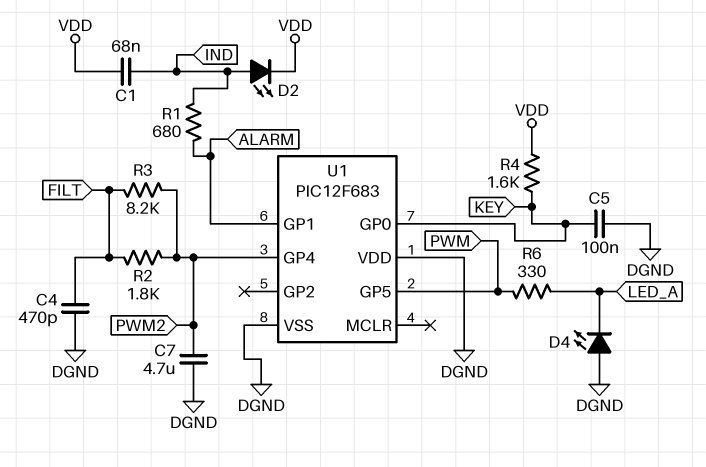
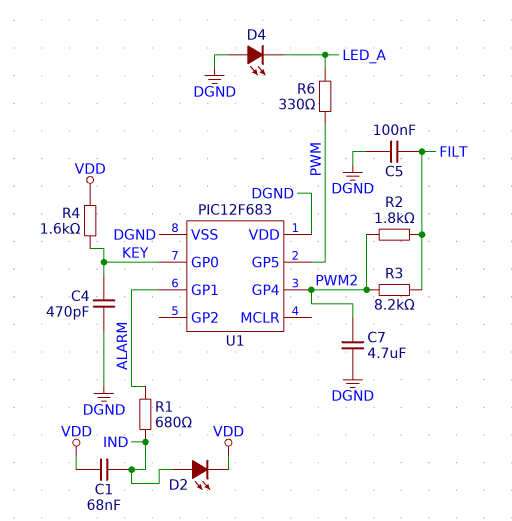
C4: 470pF (DGND, FILT) -> 470pF (DGND, KEY)
C5: 100nF (DGND, KEY) -> 100nF (DGND, FILT)

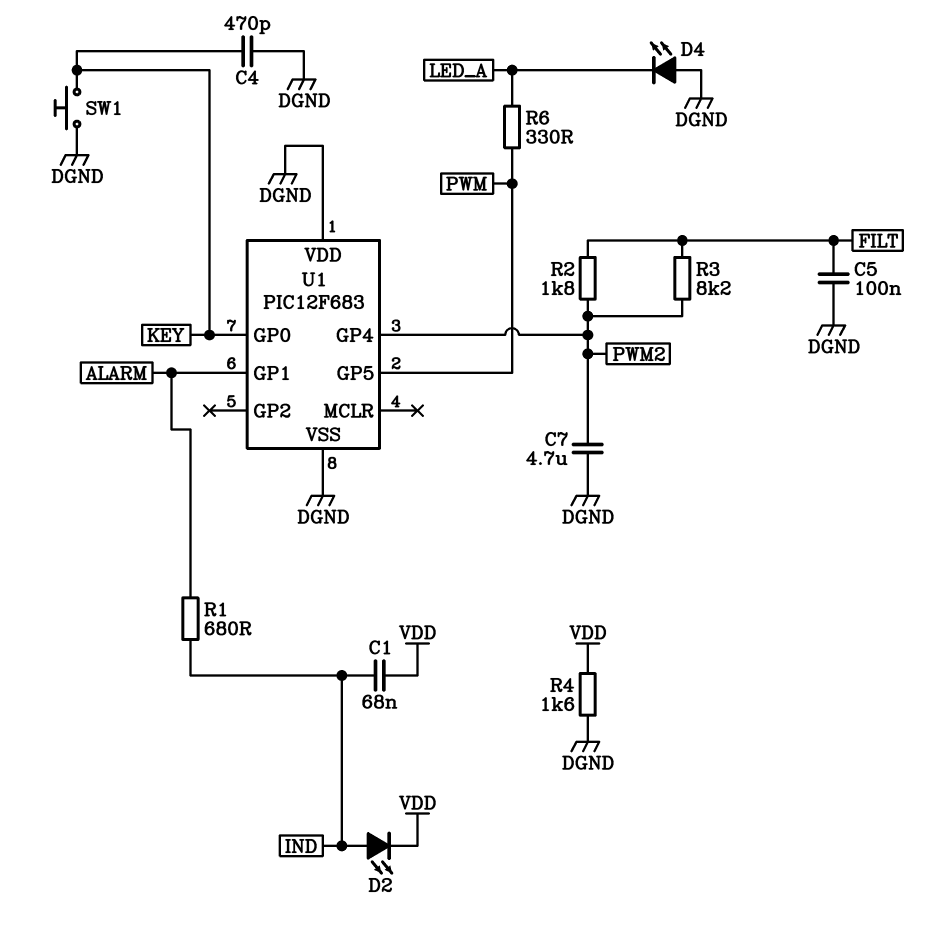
R4: 1.6k (KEY, VDD) -> 1.6k (DGND, VDD)
SW1: none -> button (DGND, KEY)

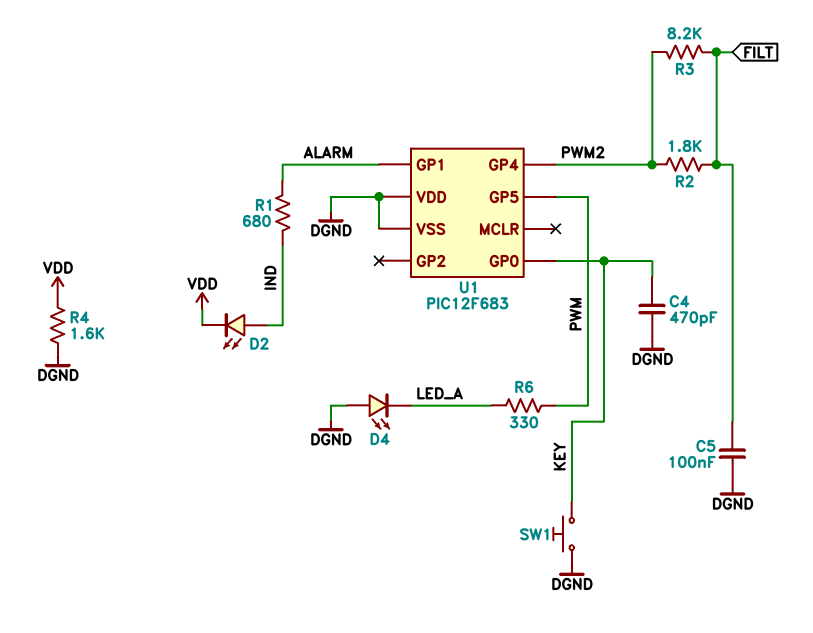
C1: 68nF (IND, VDD) -> none
C7: 4.7uF (DGND, PWM2) -> none

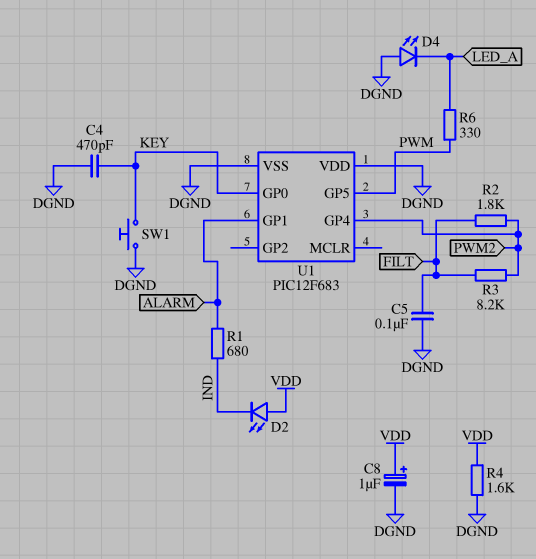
C8: none -> 1uF (plus VDD, minus DGND)
D2: LED (A IND, K VDD) -> LED (A VDD, K IND)

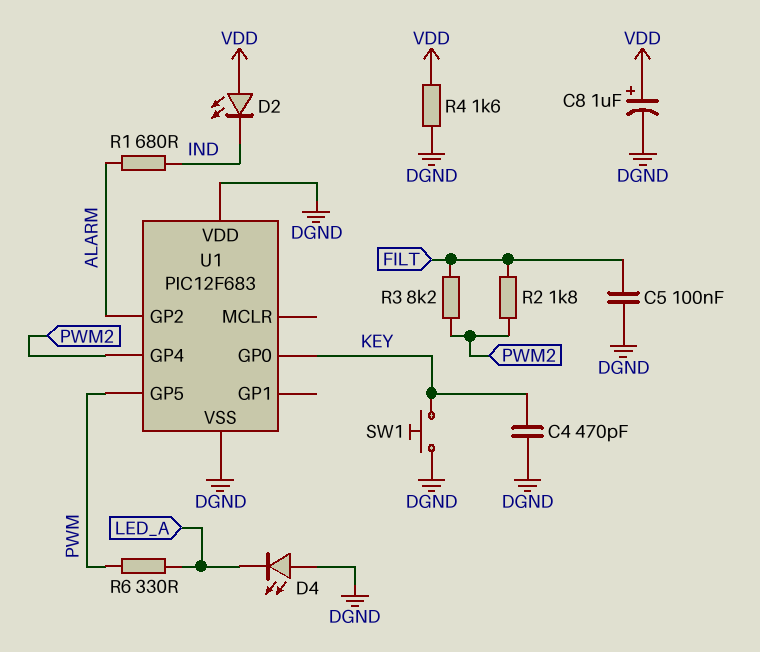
U1 pin GP1: ALARM -> none
U1 pin GP2: none -> ALARM

